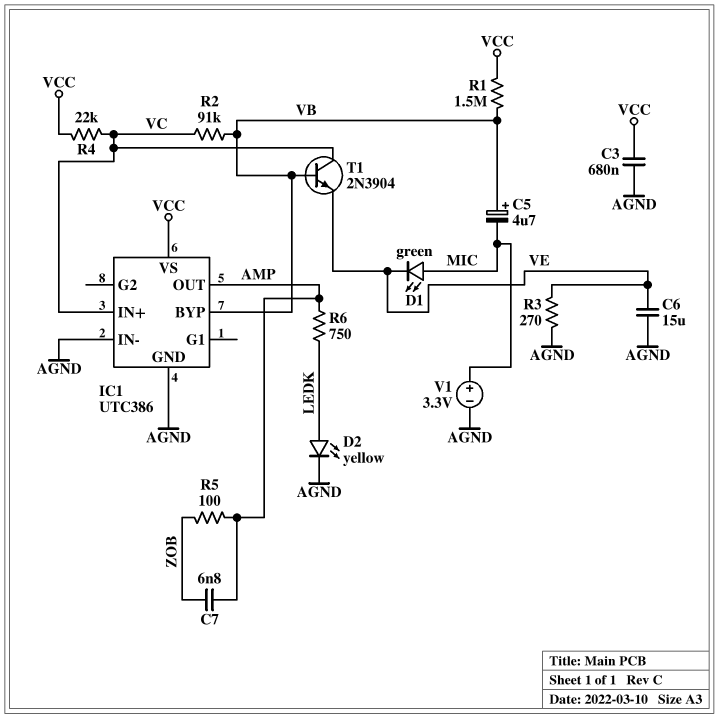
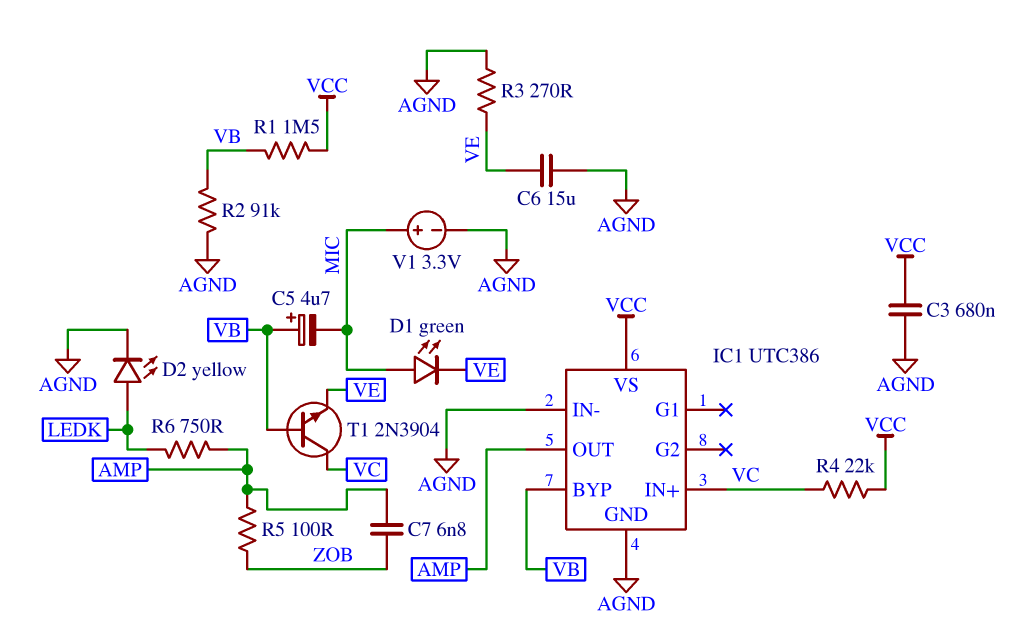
R2: 91k (VB, VC) -> 91k (AGND, VB)

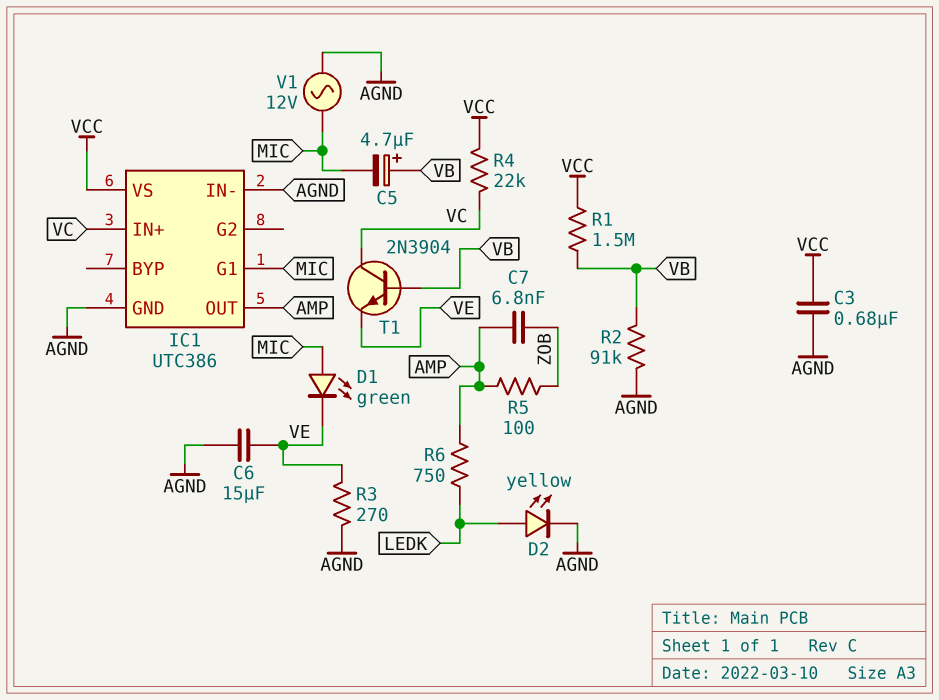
IC1 pin BYP: VB -> none
IC1 pin G1: none -> MIC
V1: 3.3V (plus MIC, minus AGND) -> AC 12V (AGND, MIC)

